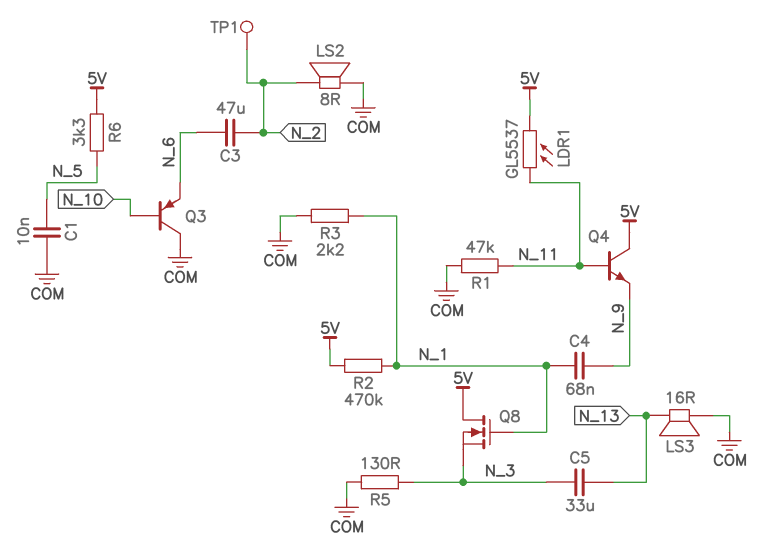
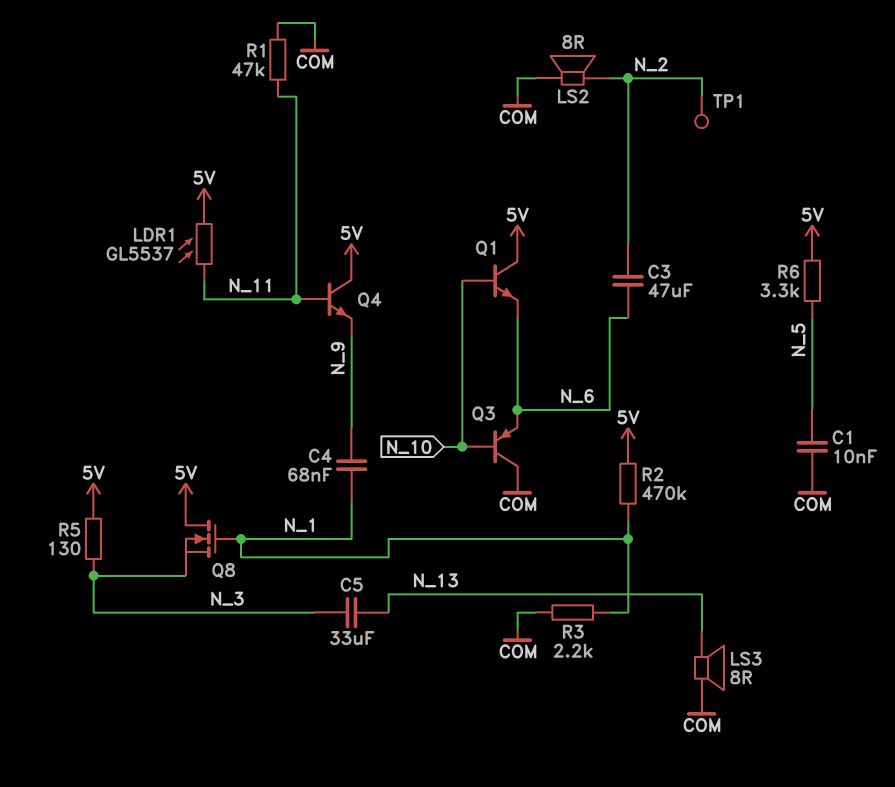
LS3: speaker 16R (COM, N_13) -> speaker 8R (COM, N_13)
Q1: none -> NPN (B N_10, C 5V, E N_6)
R5: 130 (COM, N_3) -> 130 (5V, N_3)

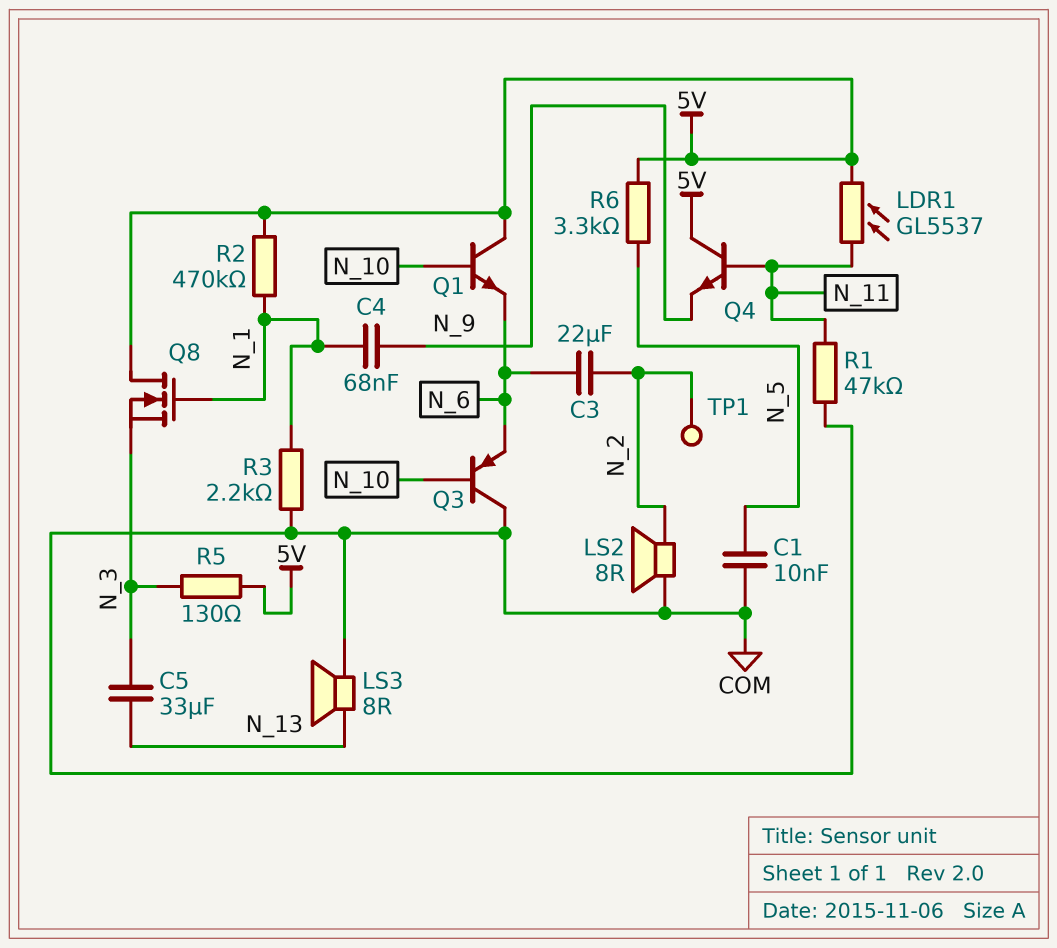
C3: 47uF (N_2, N_6) -> 22uF (N_2, N_6)

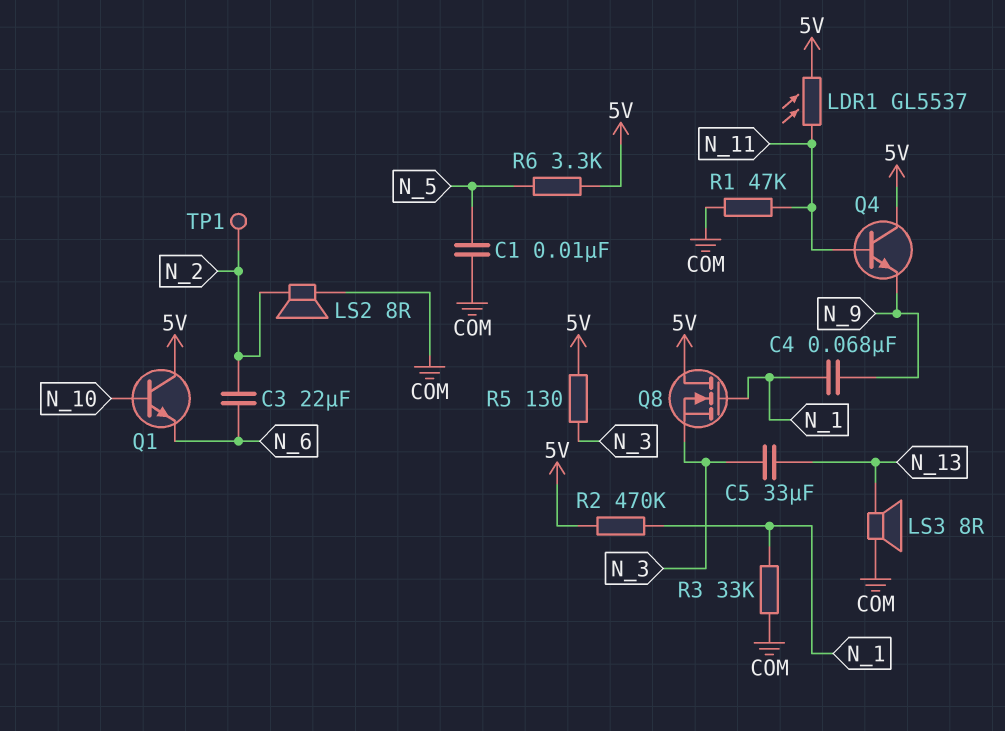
Q3: PNP (B N_10, C COM, E N_6) -> none
R3: 2.2k (COM, N_1) -> 33k (COM, N_1)

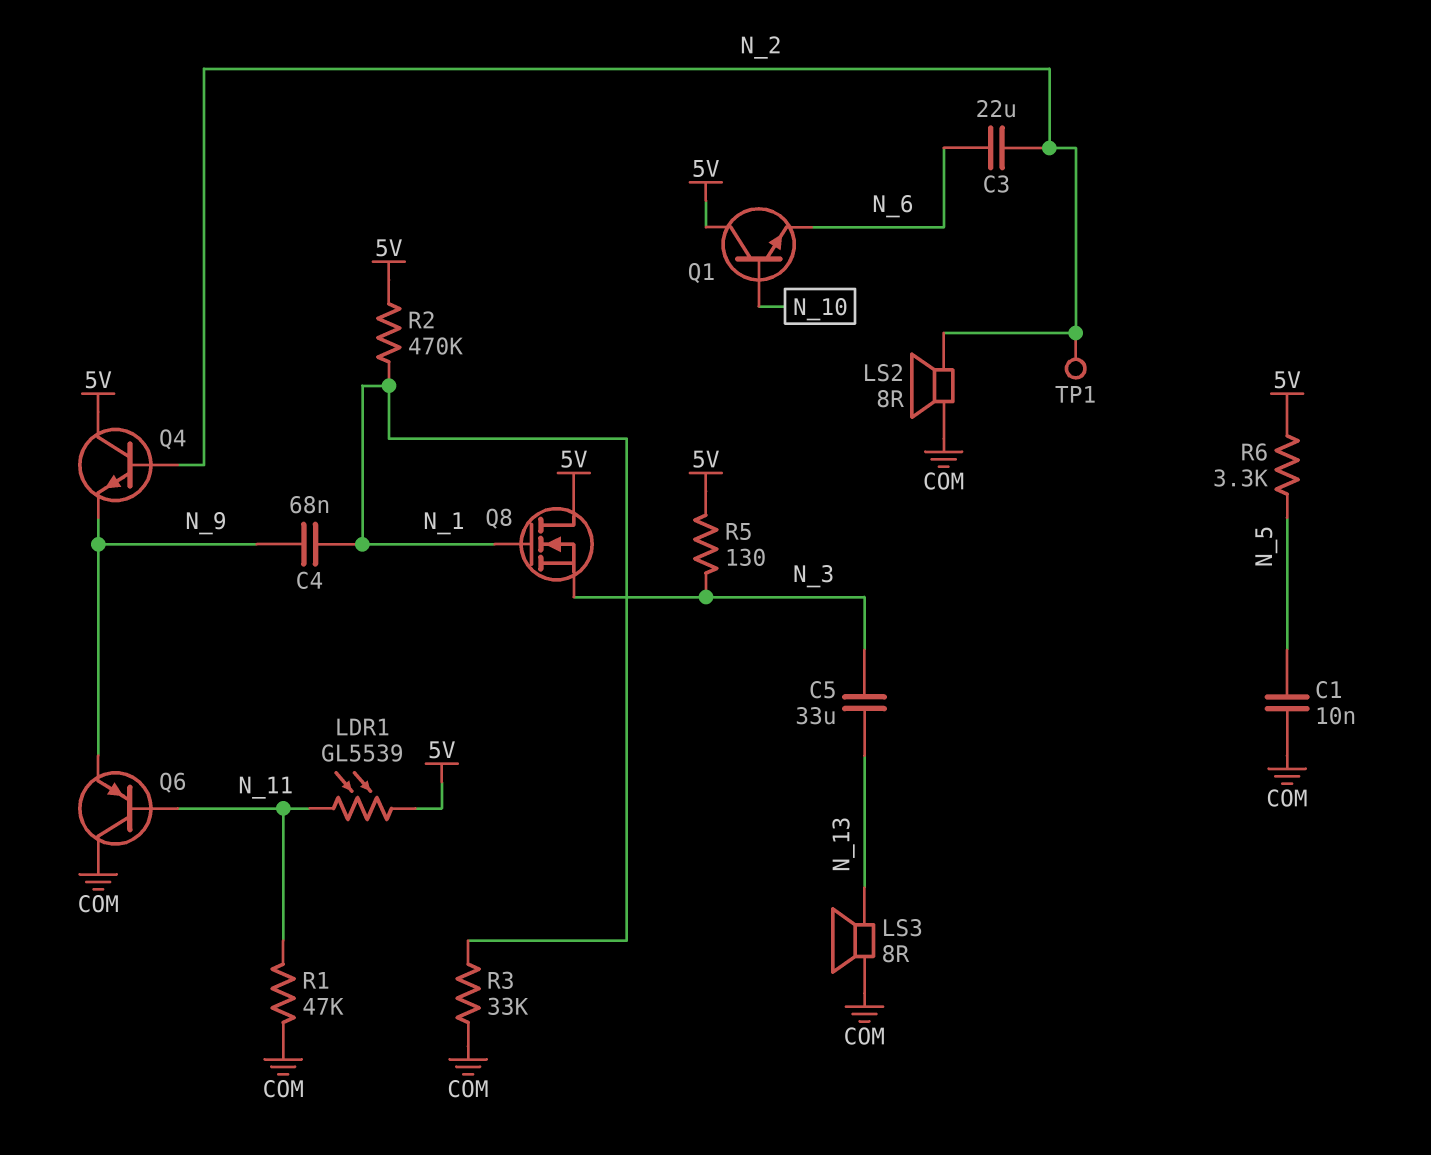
LDR1: GL5537 (5V, N_11) -> GL5539 (5V, N_11)
Q4: NPN (B N_11, C 5V, E N_9) -> NPN (B N_2, C 5V, E N_9)
Q6: none -> PNP (B N_11, C COM, E N_9)

